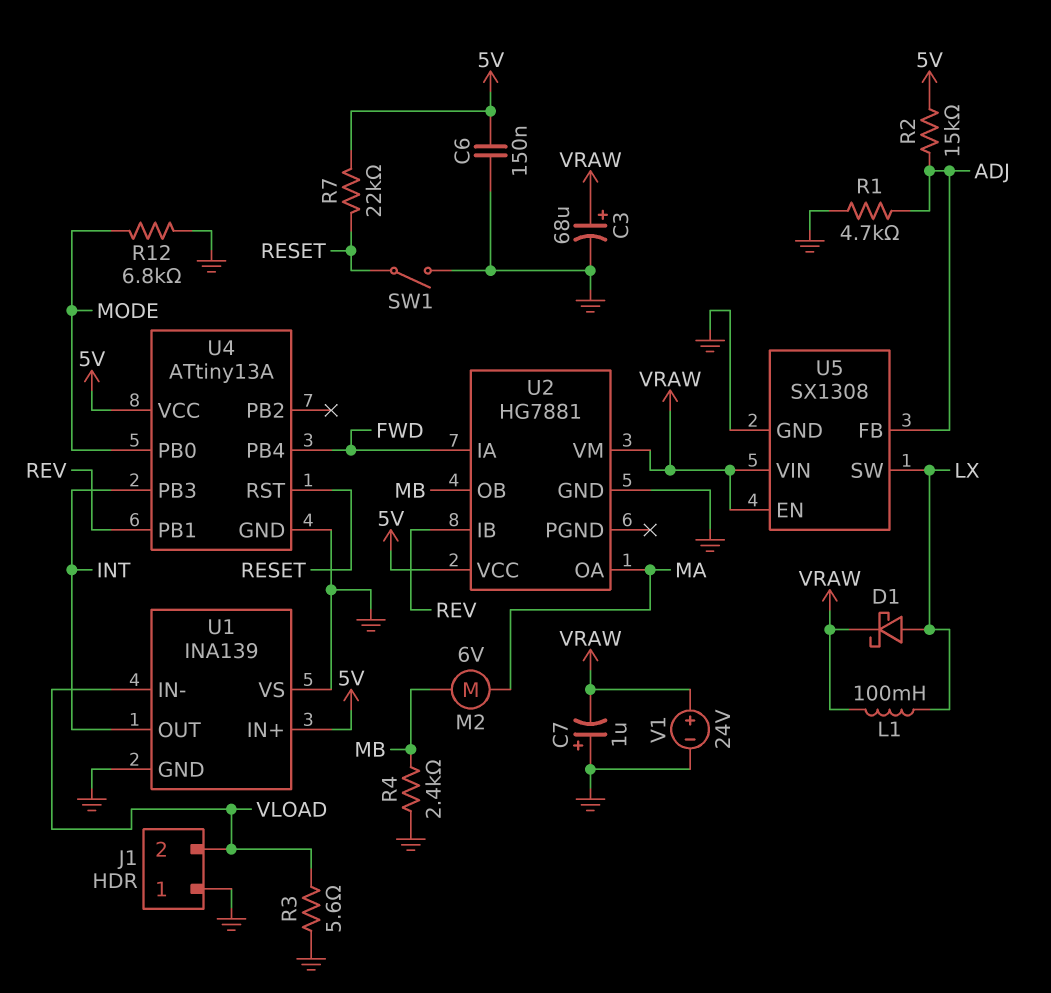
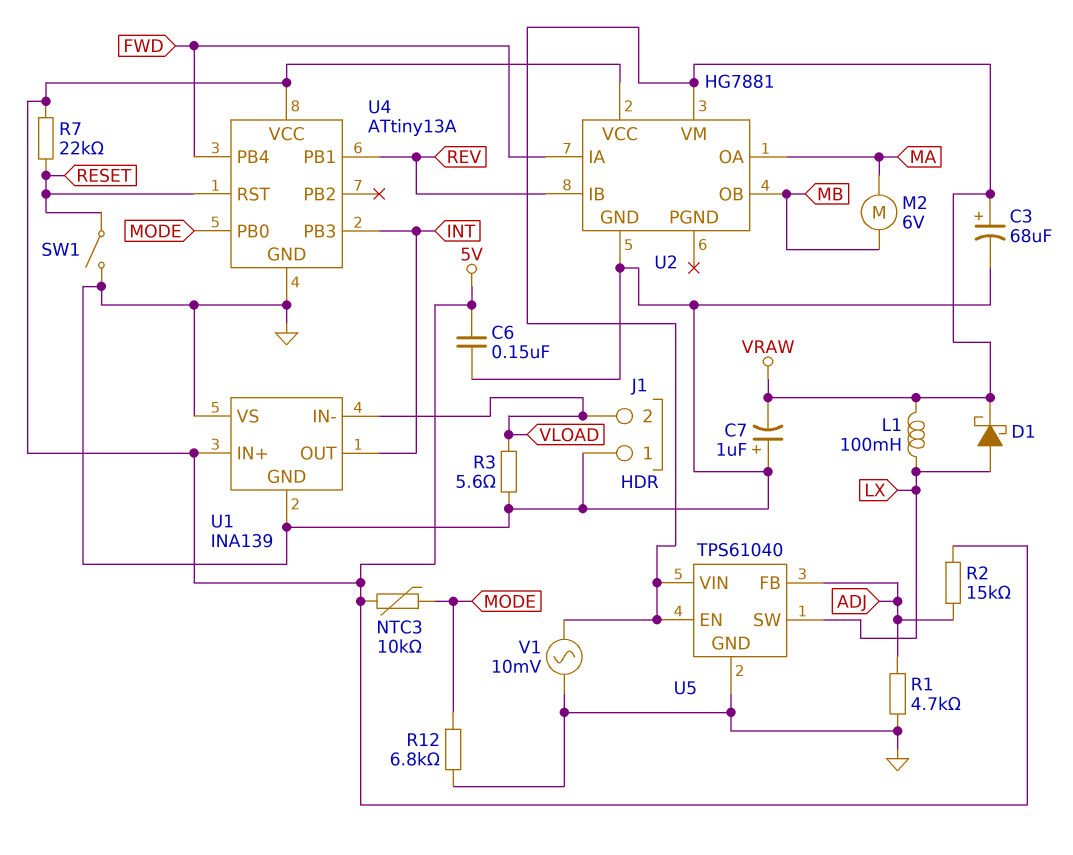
NTC3: none -> 10k (5V, MODE)
R4: 2.4k (GND, MB) -> none
U5: SX1308 -> TPS61040
V1: 24V (plus VRAW, minus GND) -> AC 10mV (GND, VRAW)

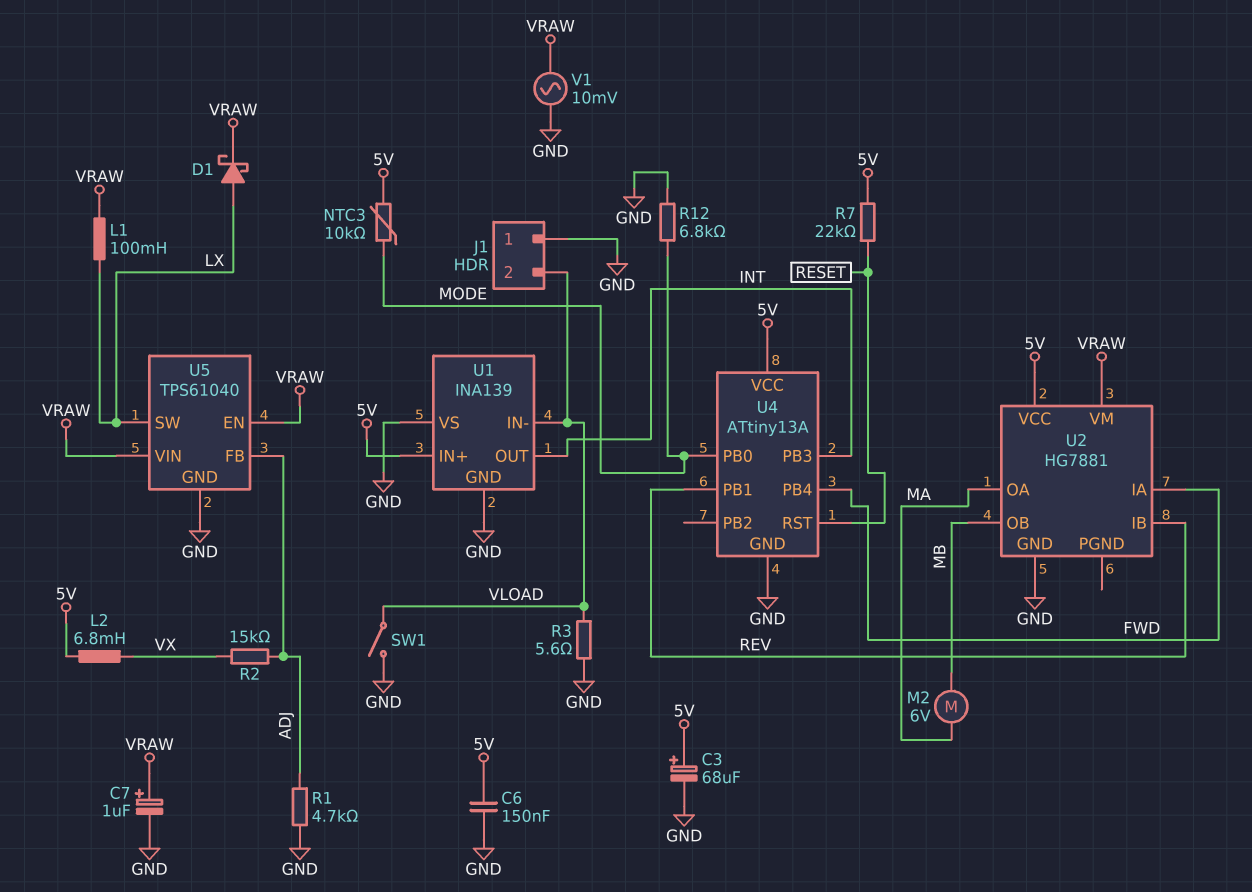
C3: 68uF (plus VRAW, minus GND) -> 68uF (plus 5V, minus GND)
C7: 1uF (plus GND, minus VRAW) -> 1uF (plus VRAW, minus GND)
L2: none -> 6.8mH (5V, VX)
R2: 15k (5V, ADJ) -> 15k (ADJ, VX)
SW1: switch (GND, RESET) -> switch (GND, VLOAD)

